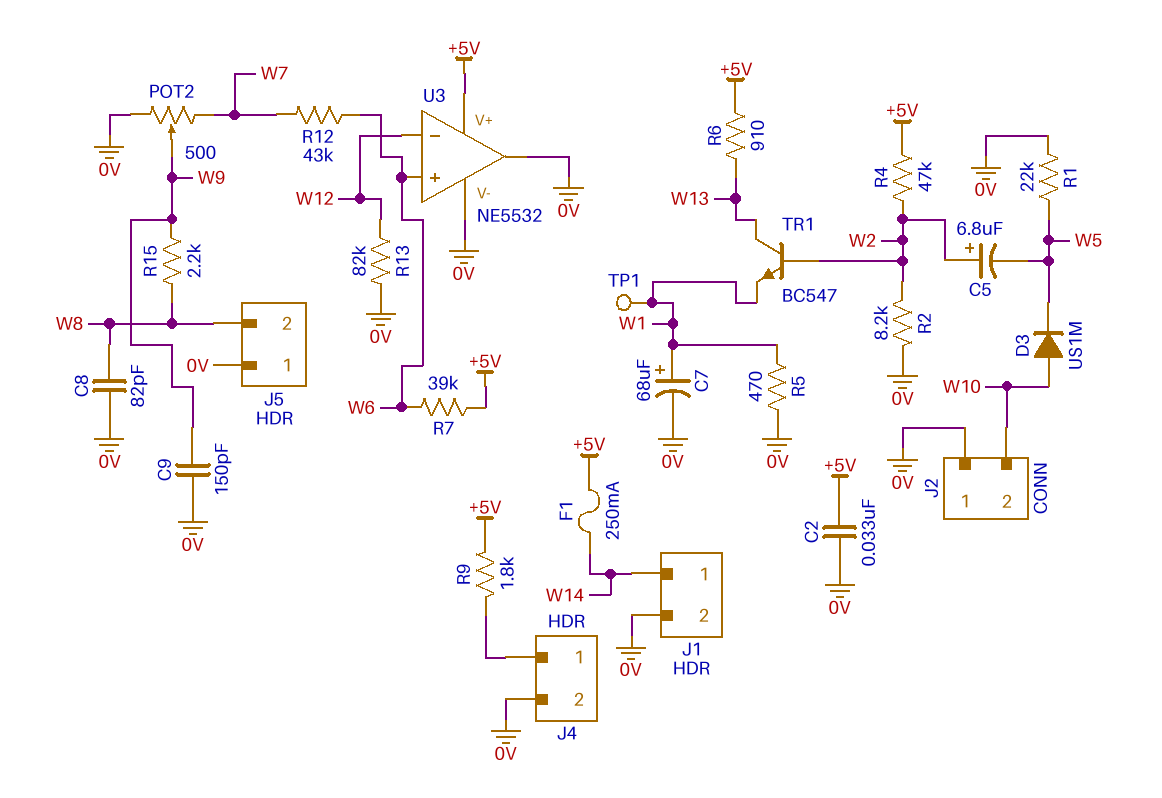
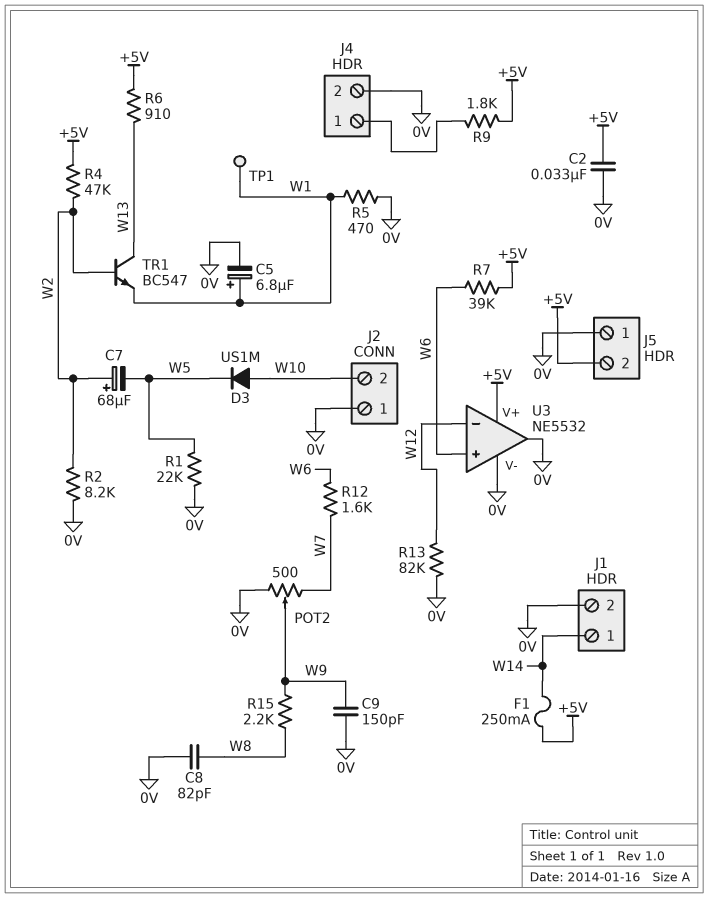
C5: 6.8uF (plus W2, minus W5) -> 6.8uF (plus W1, minus 0V)
C7: 68uF (plus W1, minus 0V) -> 68uF (plus W2, minus W5)
J5 pin 2: W8 -> +5V
R12: 43k (W6, W7) -> 1.6k (W6, W7)

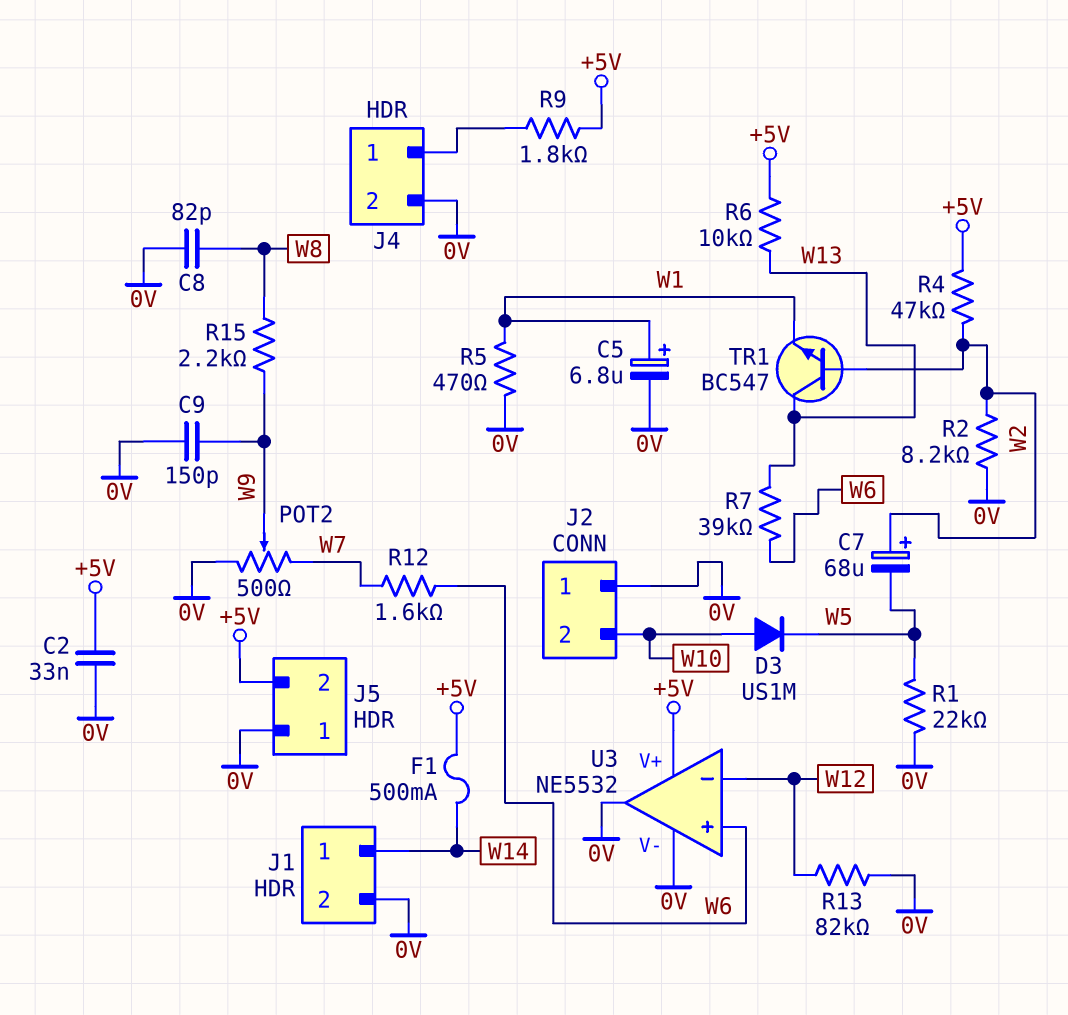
F1: 250mA (+5V, W14) -> 500mA (+5V, W14)
R6: 910 (+5V, W13) -> 10k (+5V, W13)
R7: 39k (+5V, W6) -> 39k (W6, W13)
TP1: test point (W1) -> none

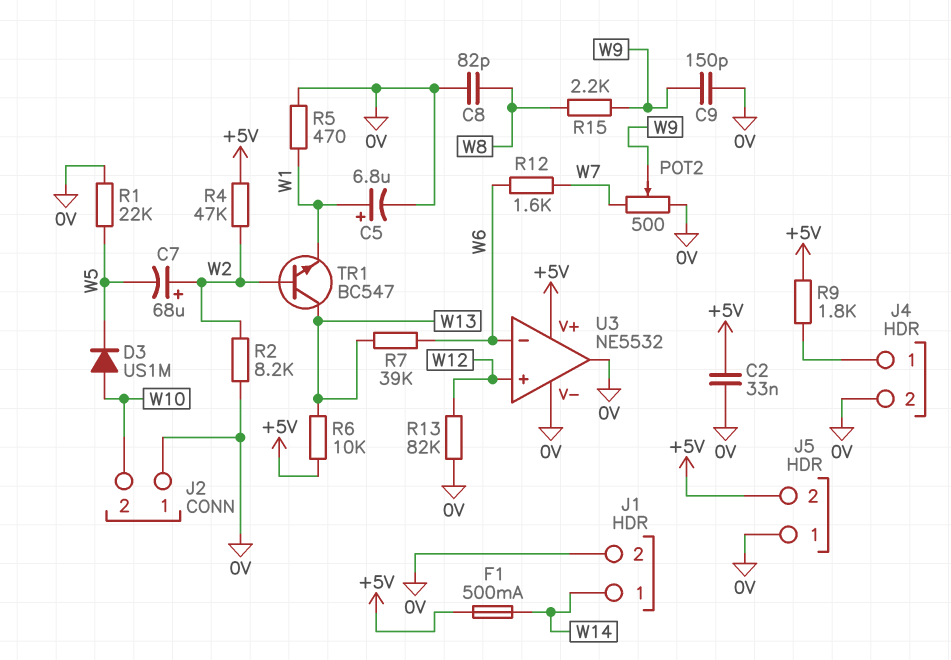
U3 pin in+: W6 -> W12
U3 pin in-: W12 -> W6

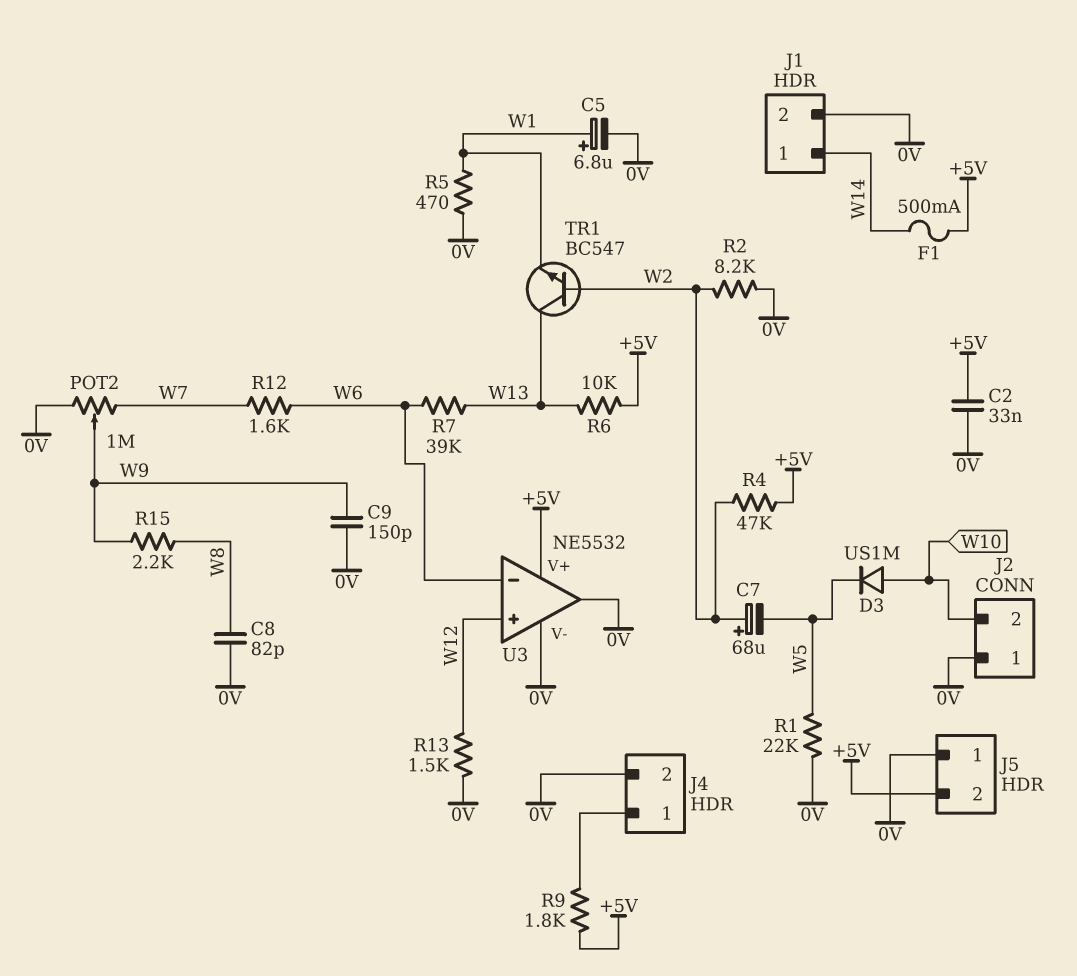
POT2: 500 (0V, W7, wiper W9) -> 1M (0V, W7, wiper W9)
R13: 82k (0V, W12) -> 1.5k (0V, W12)

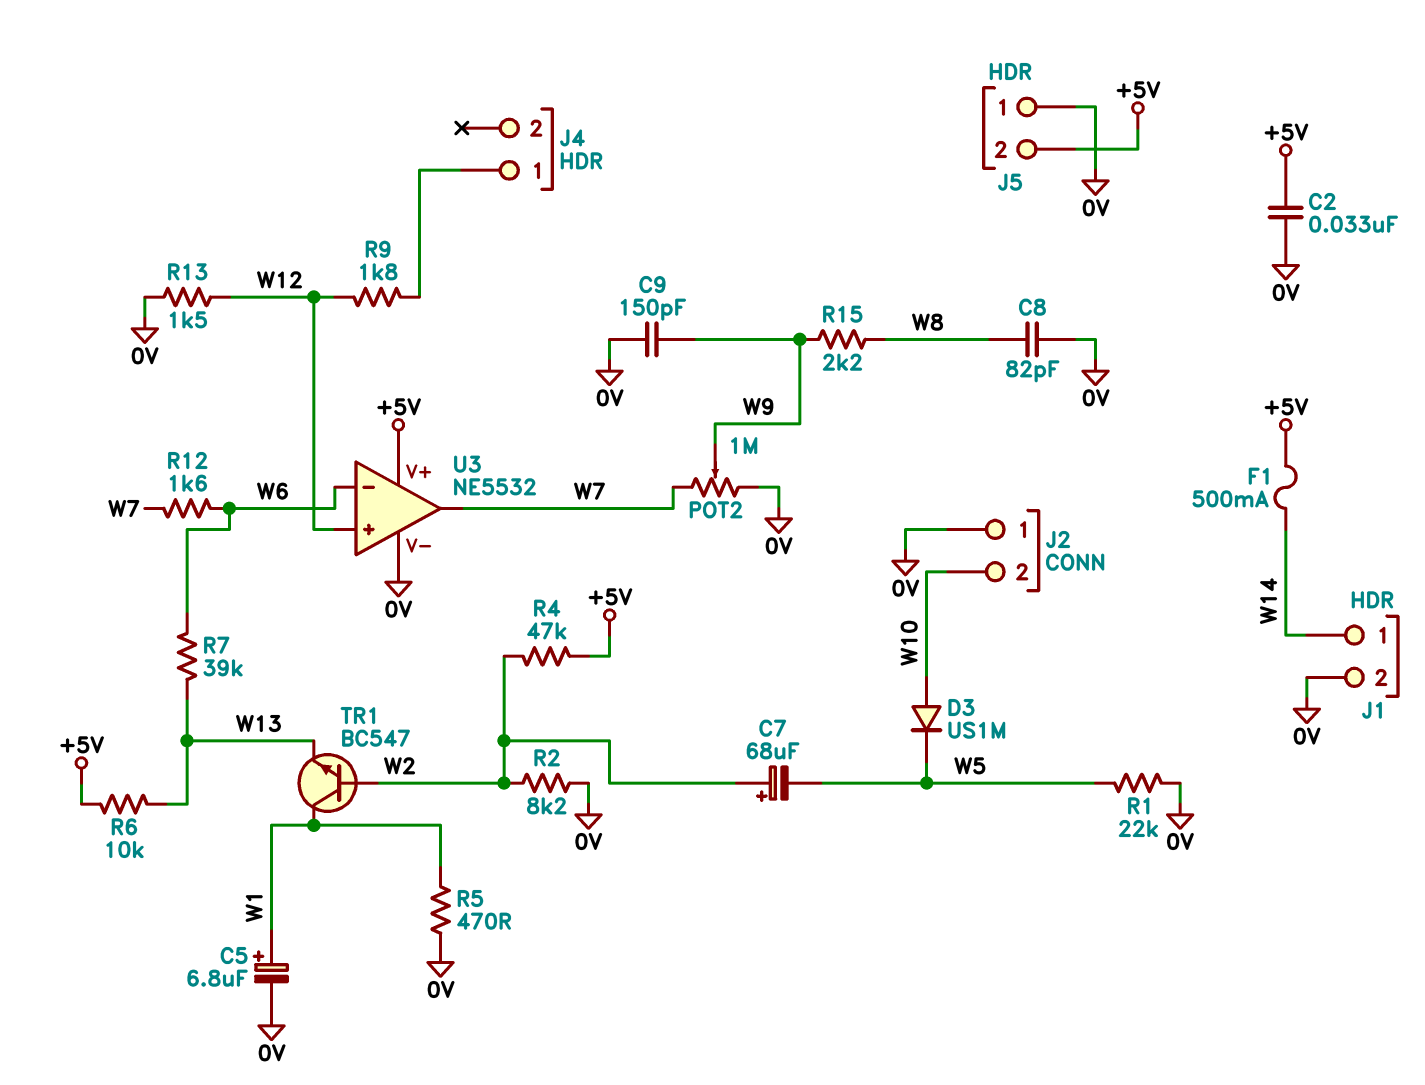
J4 pin 2: 0V -> none
R9: 1.8k (+5V, J4/1) -> 1.8k (J4/1, W12)
TR1: NPN BC547 (B W2, C W13, E W1) -> NPN BC547 (B W2, C W1, E W13)
U3 pin out: 0V -> W7

